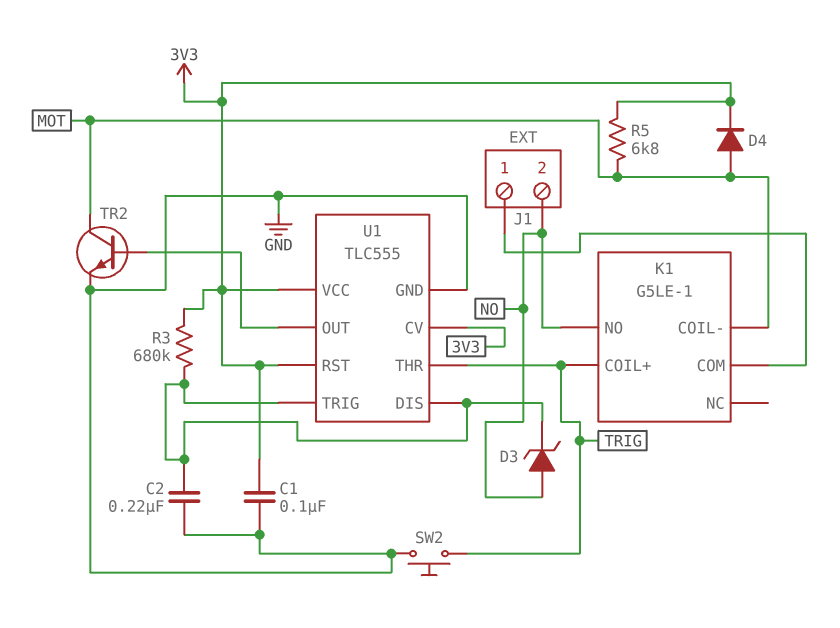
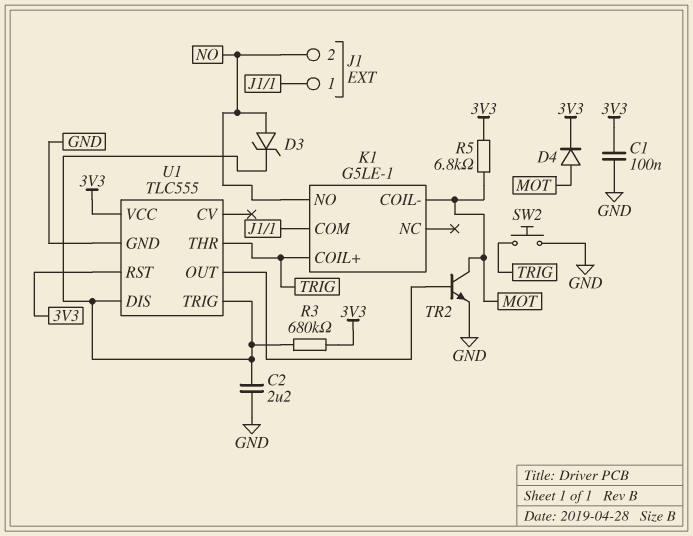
C2: 220nF (GND, U1/DIS) -> 2.2uF (GND, U1/DIS)
U1 pin CV: 3V3 -> none

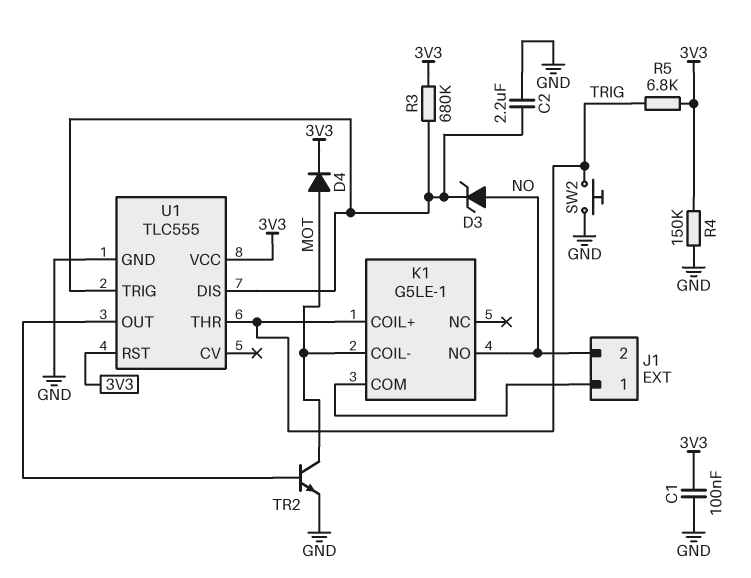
R4: none -> 150k (3V3, GND)
R5: 6.8k (3V3, MOT) -> 6.8k (3V3, TRIG)

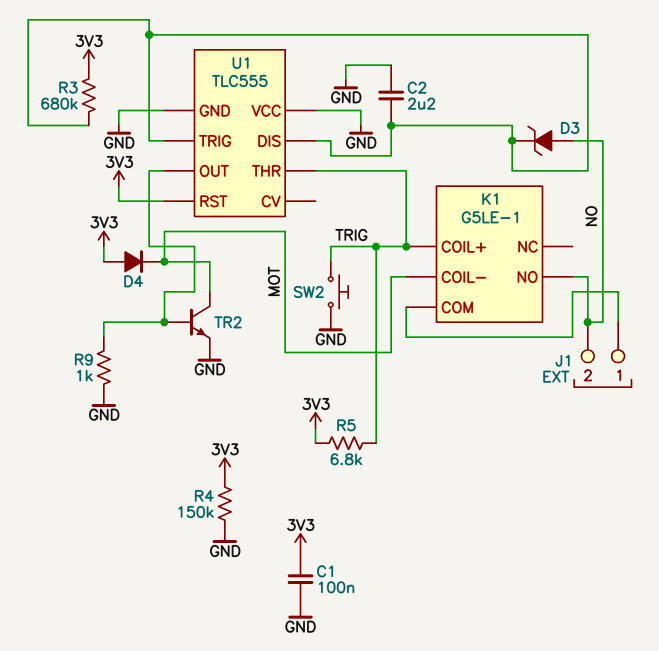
D4: diode (A MOT, K 3V3) -> diode (A 3V3, K MOT)
R9: none -> 1k (GND, U1/OUT)
U1 pin VCC: 3V3 -> GND

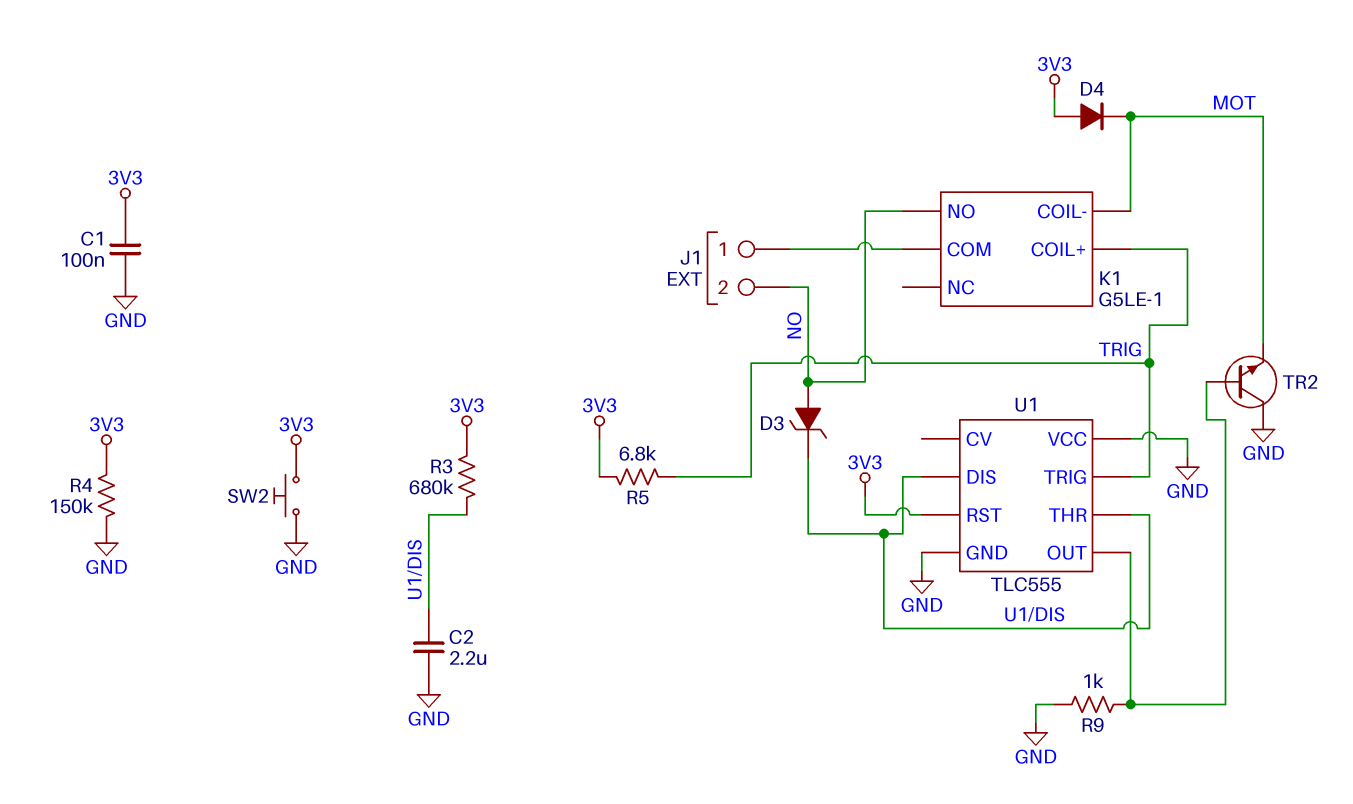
SW2: button (GND, TRIG) -> button (3V3, GND)
TR2: NPN (B U1/OUT, C MOT, E GND) -> NPN (B U1/OUT, C GND, E MOT)
U1 pin THR: TRIG -> U1/DIS
U1 pin TRIG: U1/DIS -> TRIG

